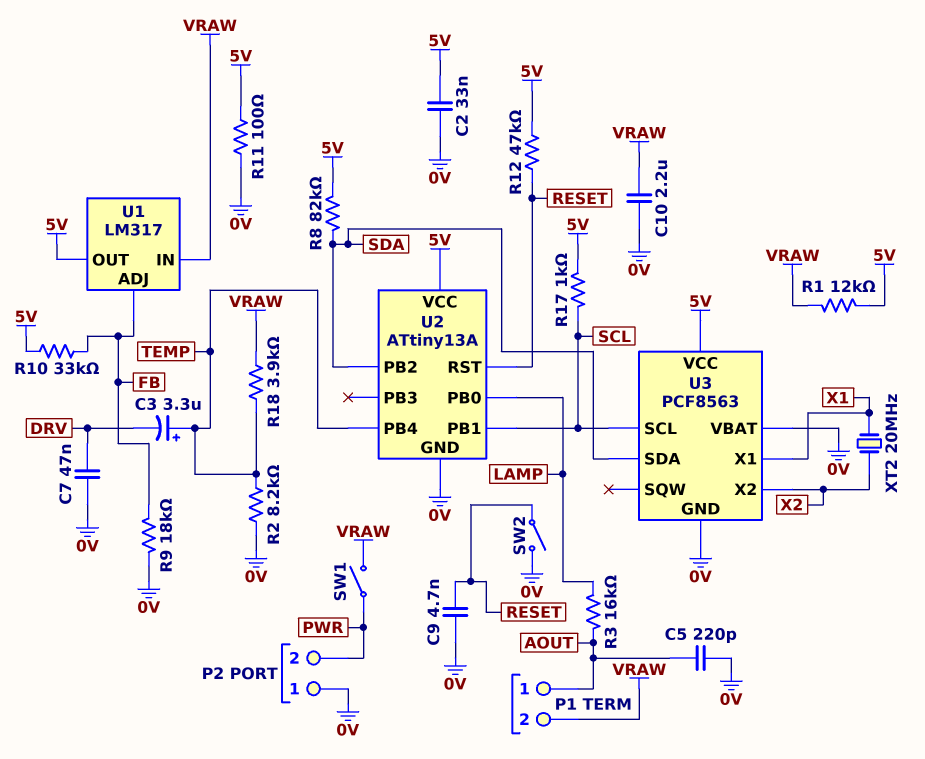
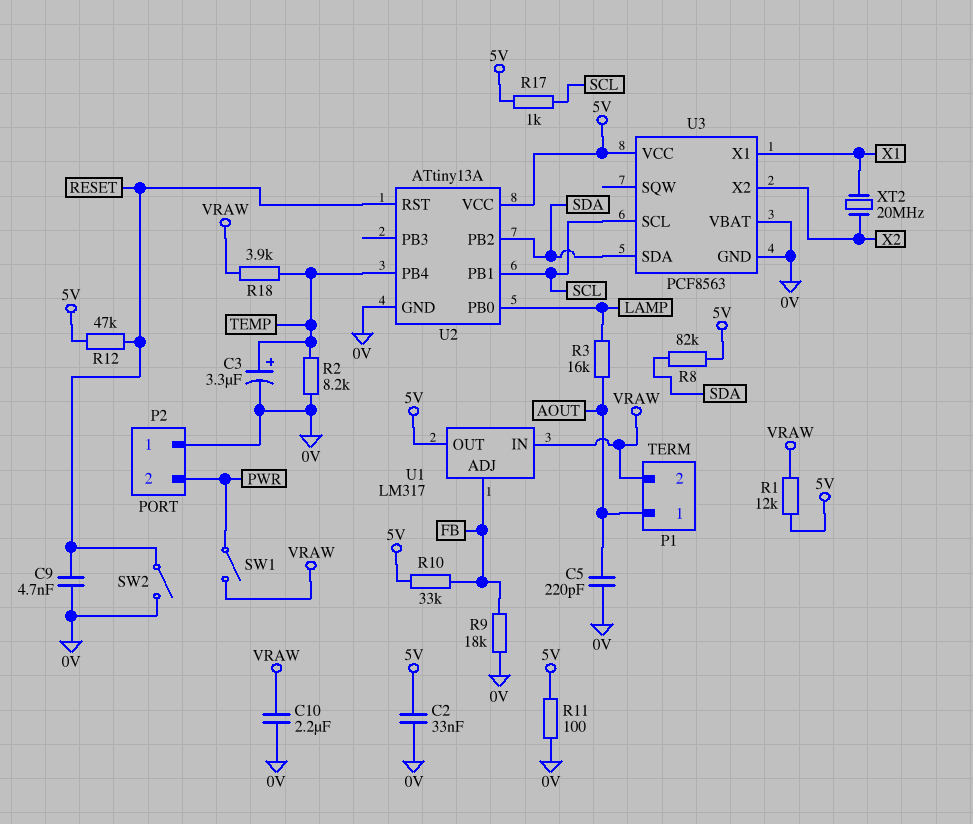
C3: 3.3uF (plus TEMP, minus DRV) -> 3.3uF (plus TEMP, minus 0V)
C7: 47nF (0V, DRV) -> none

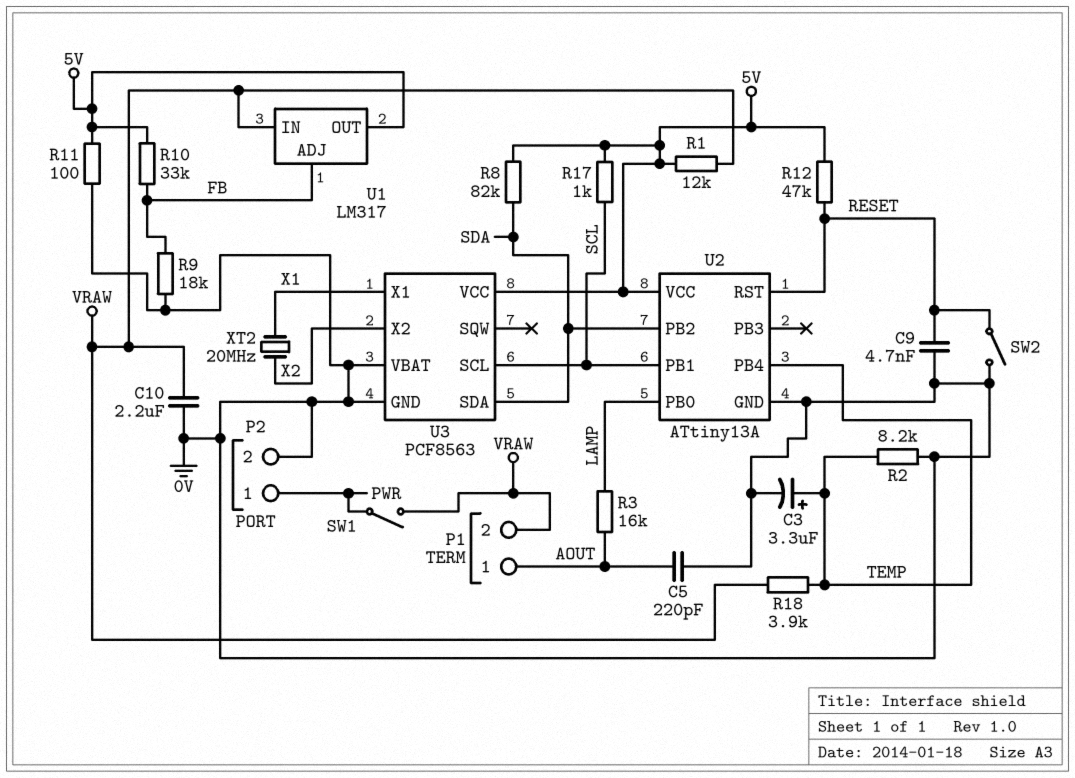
C2: 33nF (0V, 5V) -> none
P2 pin 1: 0V -> PWR
P2 pin 2: PWR -> 0V

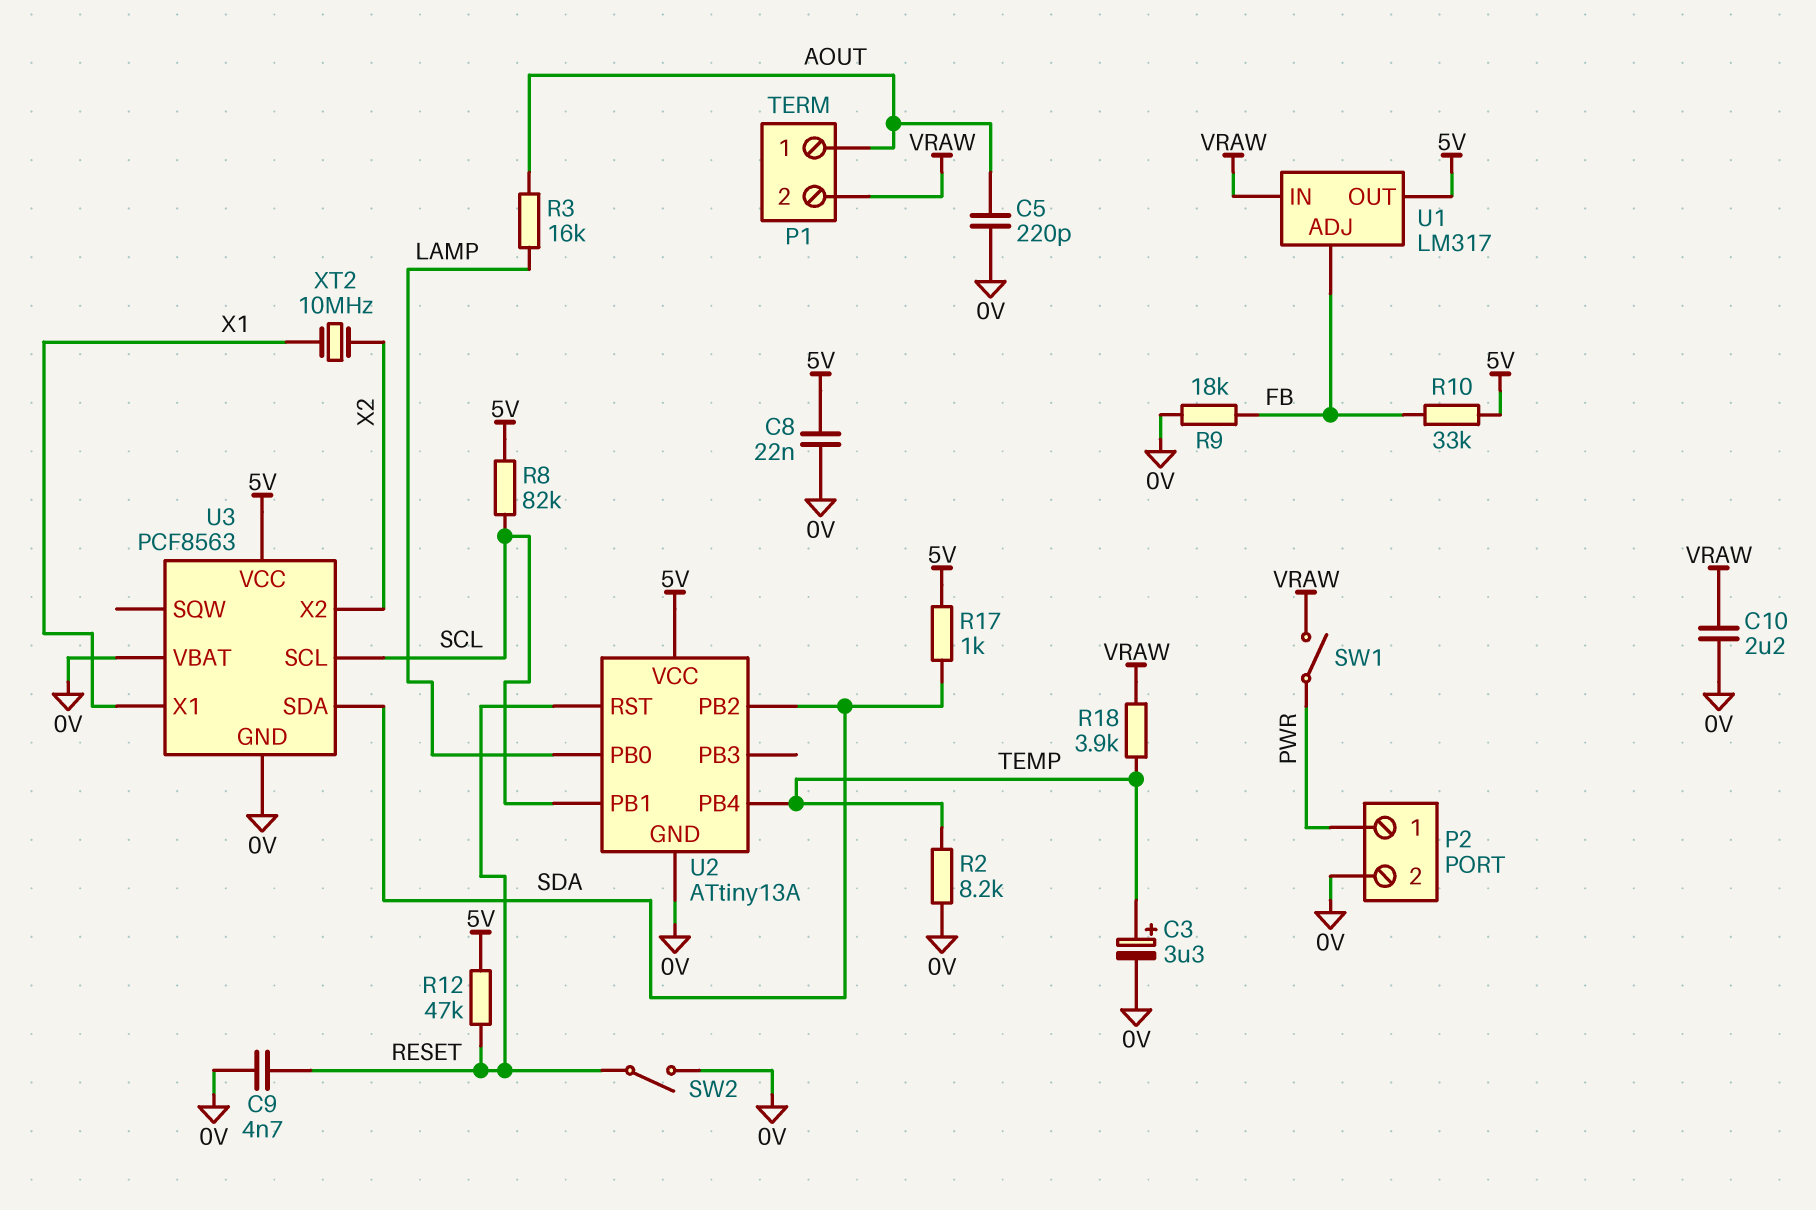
C8: none -> 22nF (0V, 5V)
R1: 12k (5V, VRAW) -> none
R8: 82k (5V, SDA) -> 82k (5V, SCL)
R11: 100 (0V, 5V) -> none
R17: 1k (5V, SCL) -> 1k (5V, SDA)
XT2: 20MHz (X1, X2) -> 10MHz (X1, X2)

